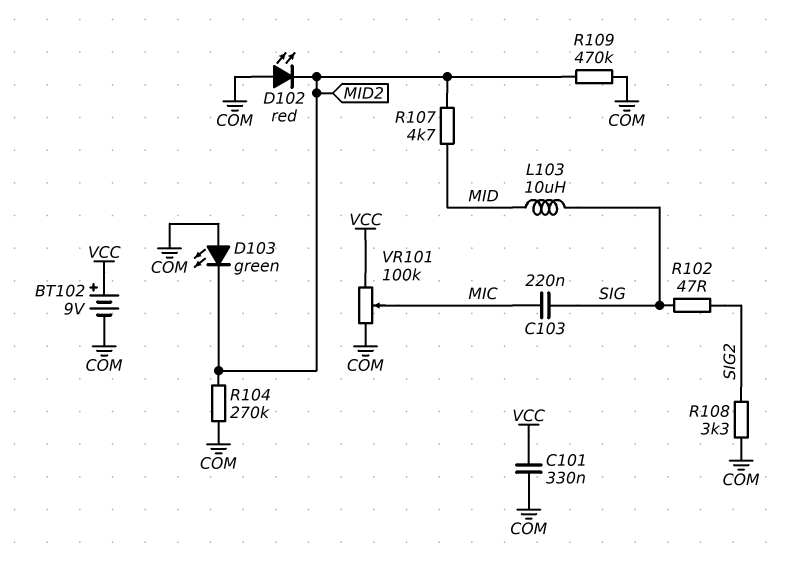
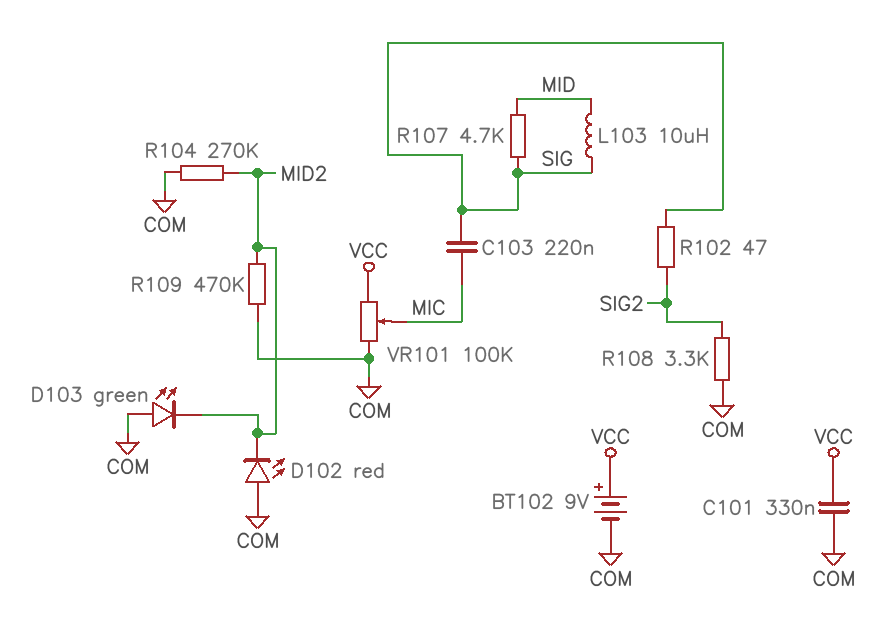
R107: 4.7k (MID, MID2) -> 4.7k (MID, SIG)

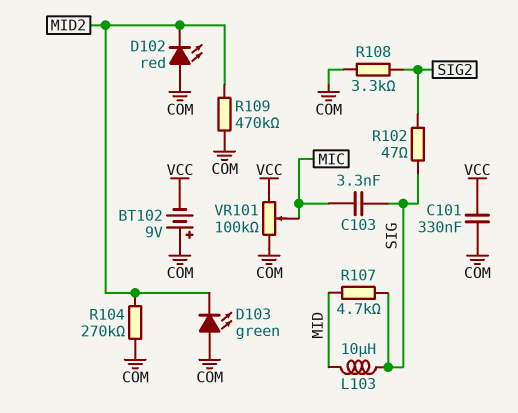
BT102: 9V (plus VCC, minus COM) -> 9V (plus COM, minus VCC)
C103: 220nF (MIC, SIG) -> 3.3nF (MIC, SIG)

